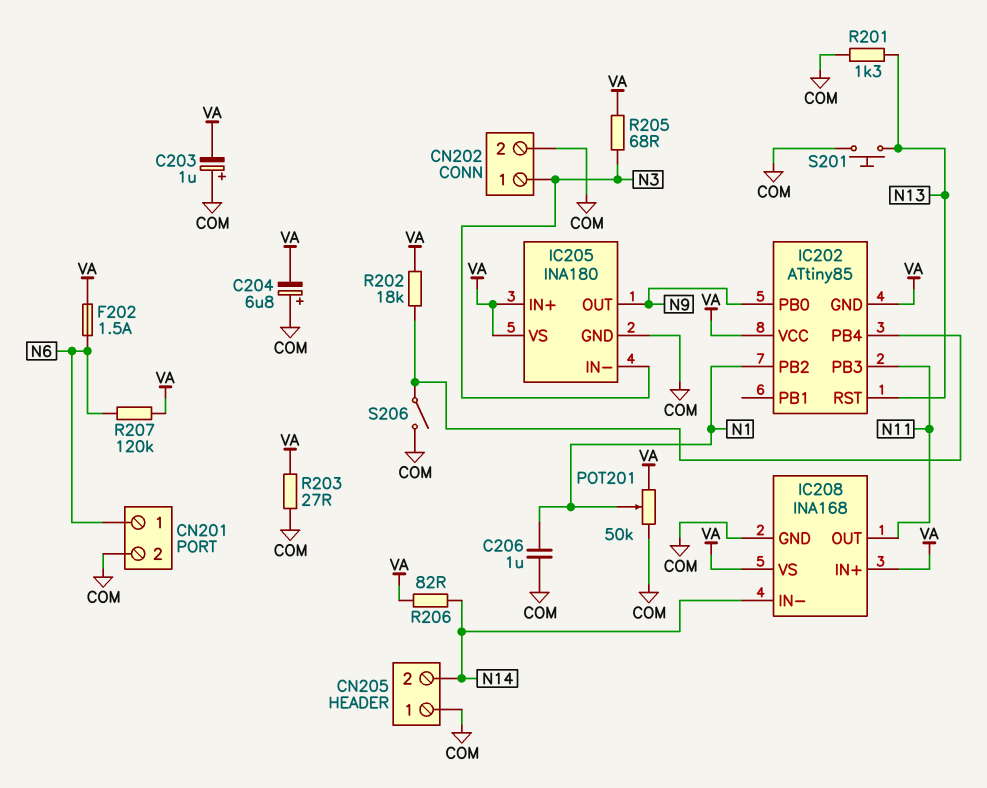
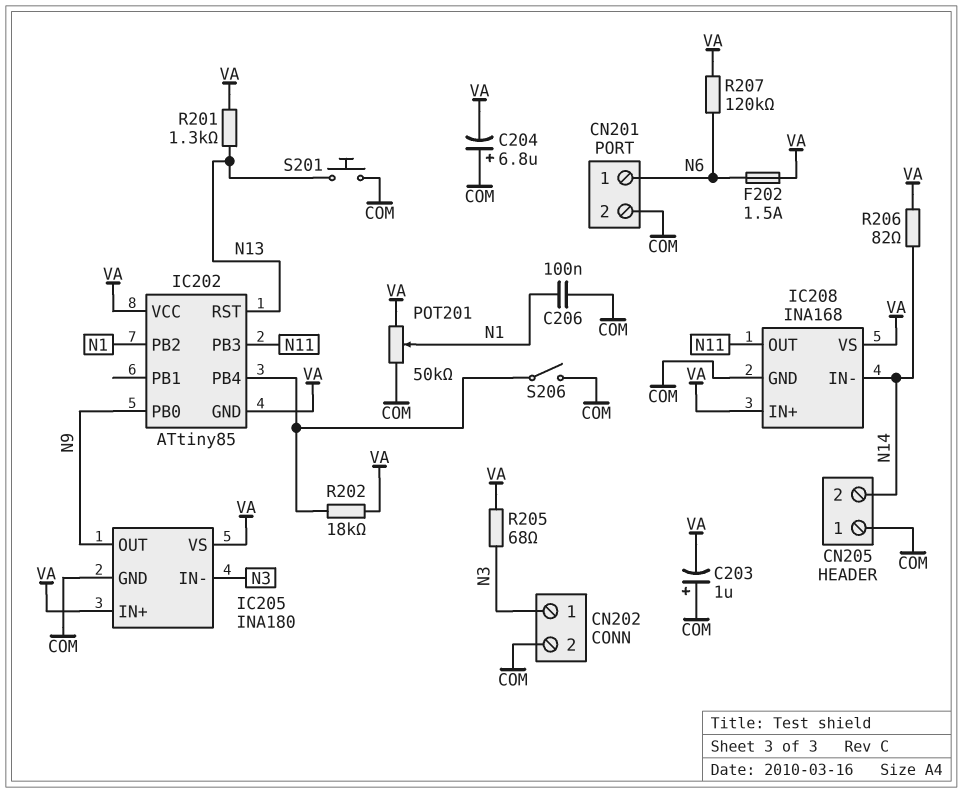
C206: 1uF (COM, N1) -> 100nF (COM, N1)
R201: 1.3k (COM, N13) -> 1.3k (N13, VA)
R203: 27 (COM, VA) -> none

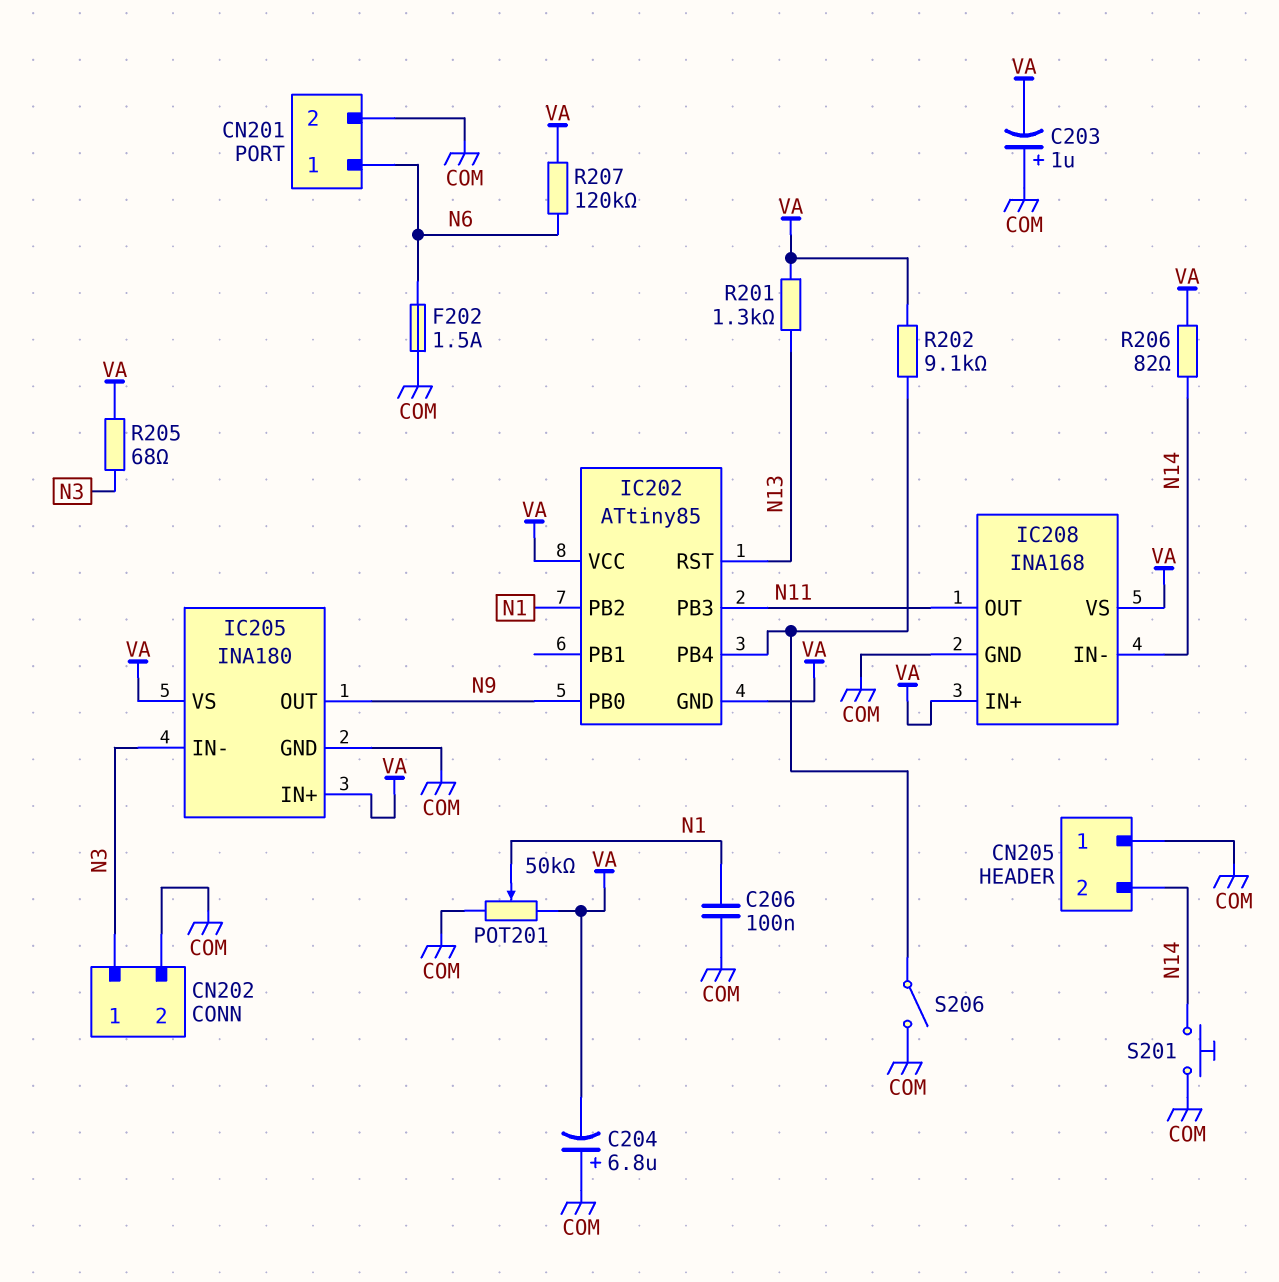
F202: 1.5A (N6, VA) -> 1.5A (COM, N6)
R202: 18k (IC202/PB4, VA) -> 9.1k (IC202/PB4, VA)
S201: button (COM, N13) -> button (COM, N14)

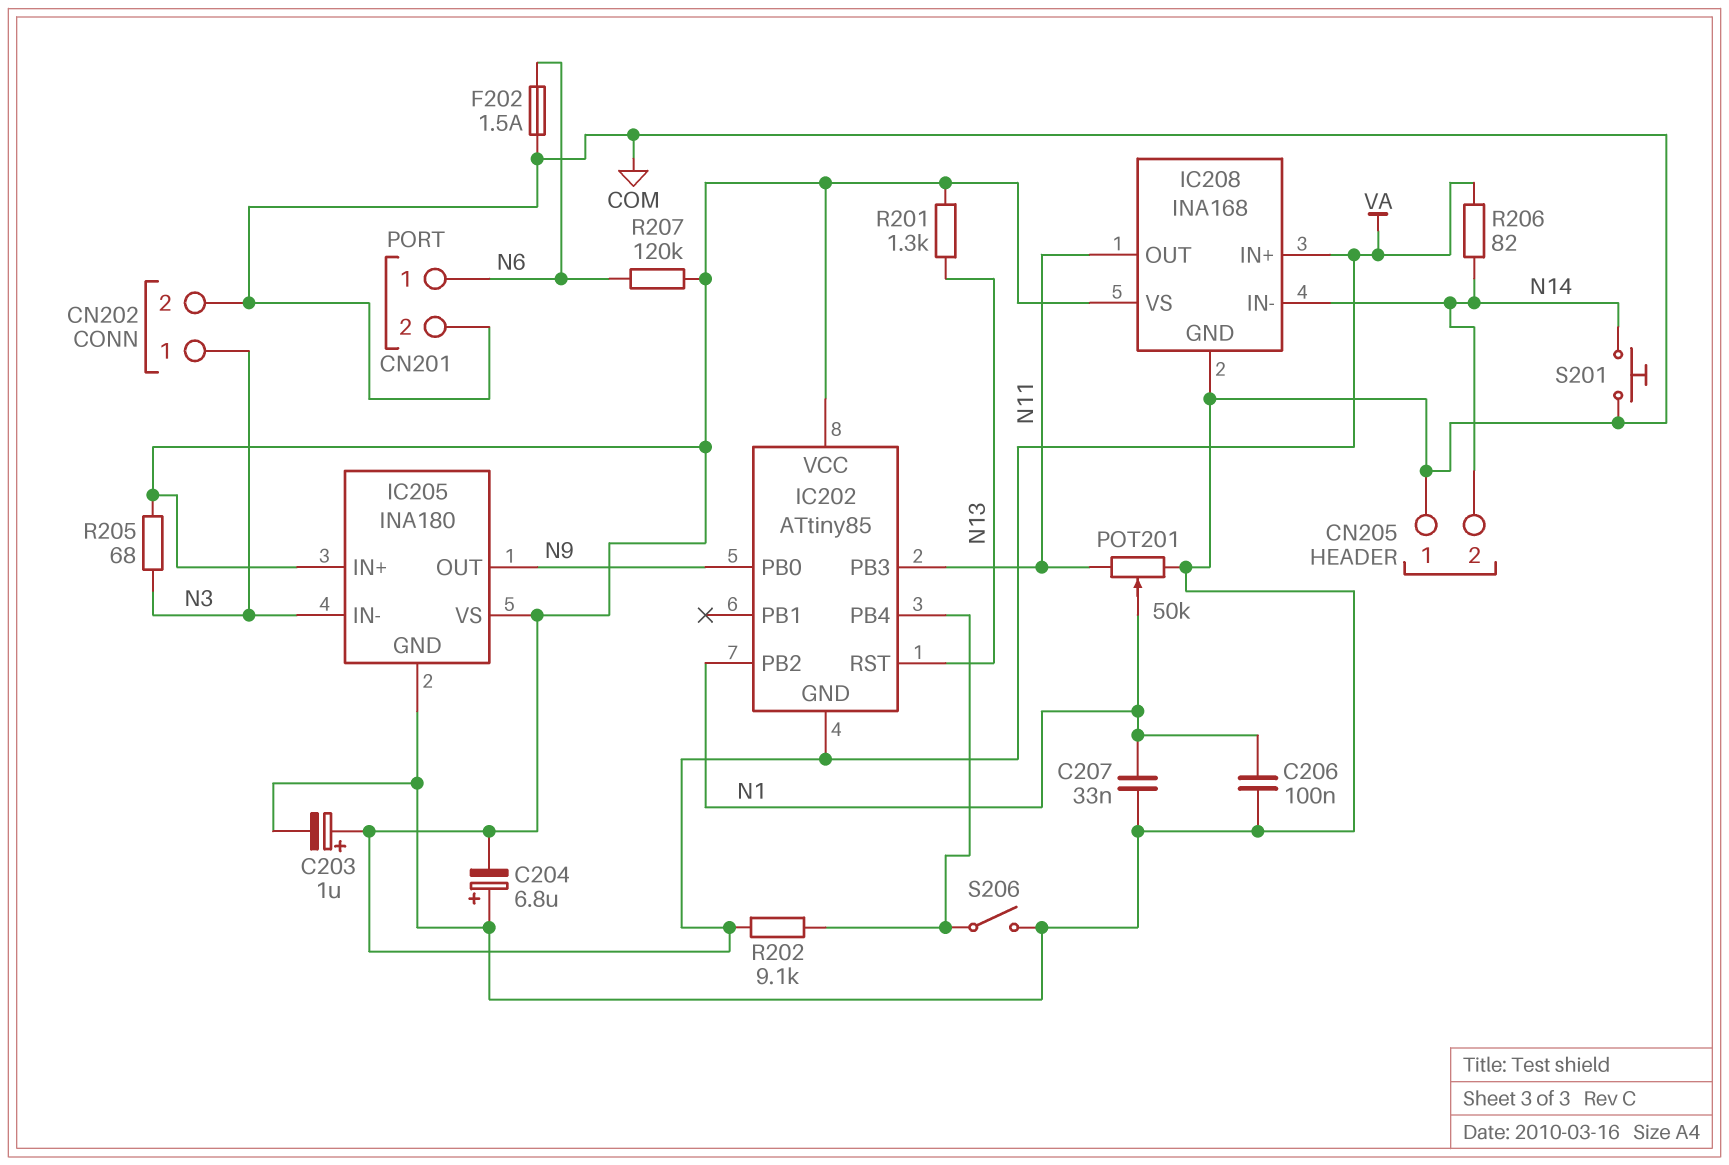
C203: 1uF (plus COM, minus VA) -> 1uF (plus VA, minus COM)
C207: none -> 33nF (COM, N1)
POT201: 50k (COM, VA, wiper N1) -> 50k (COM, N11, wiper N1)

